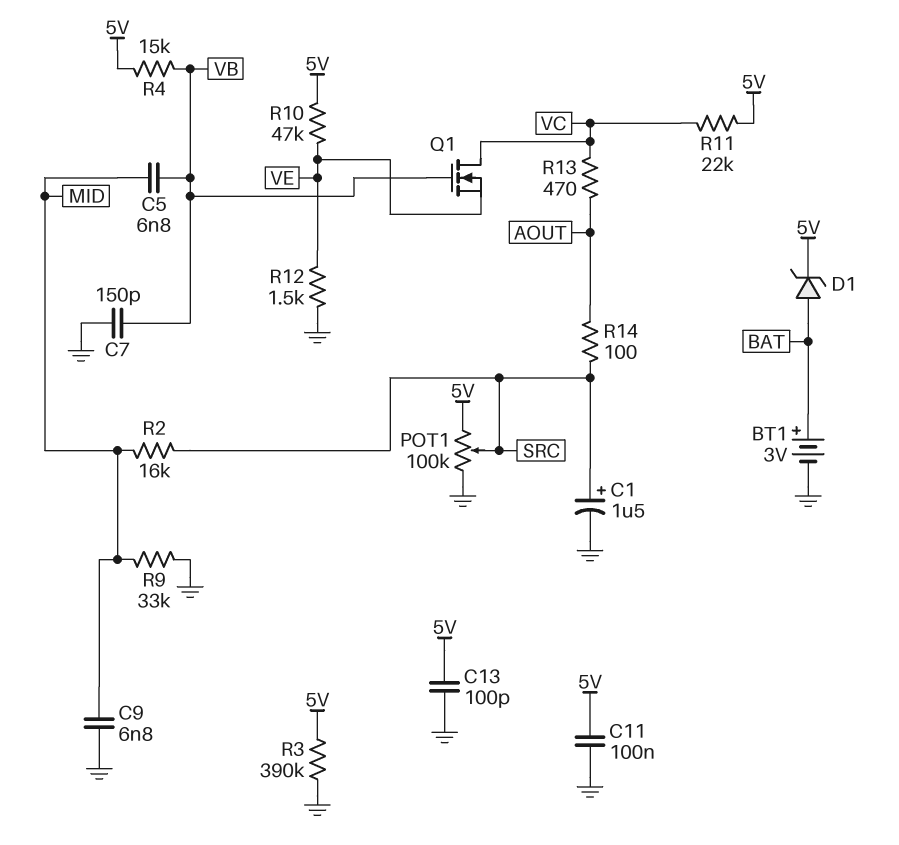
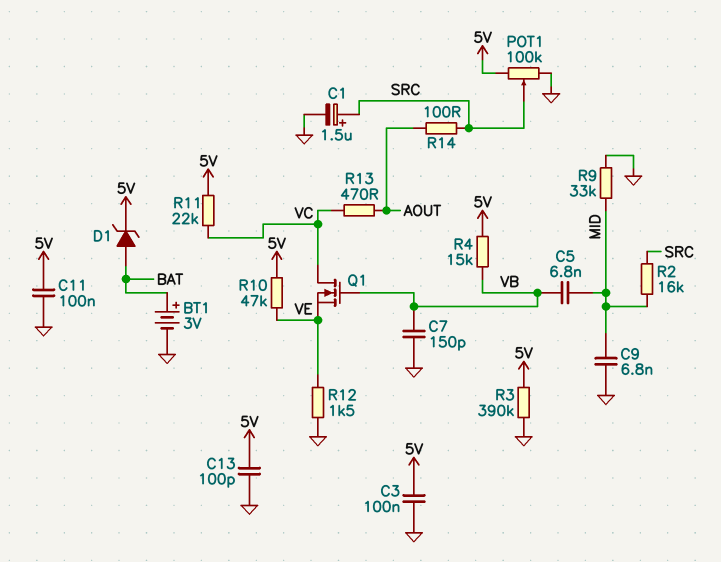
C3: none -> 100nF (5V, GND)

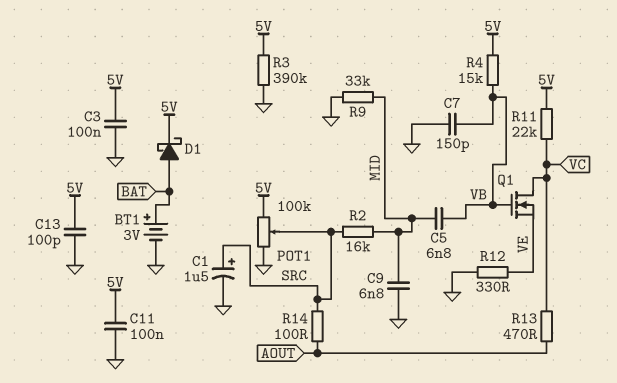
D1: zener (A BAT, K 5V) -> schottky (A BAT, K 5V)
R10: 47k (5V, VE) -> none
R12: 1.5k (GND, VE) -> 330 (GND, VE)

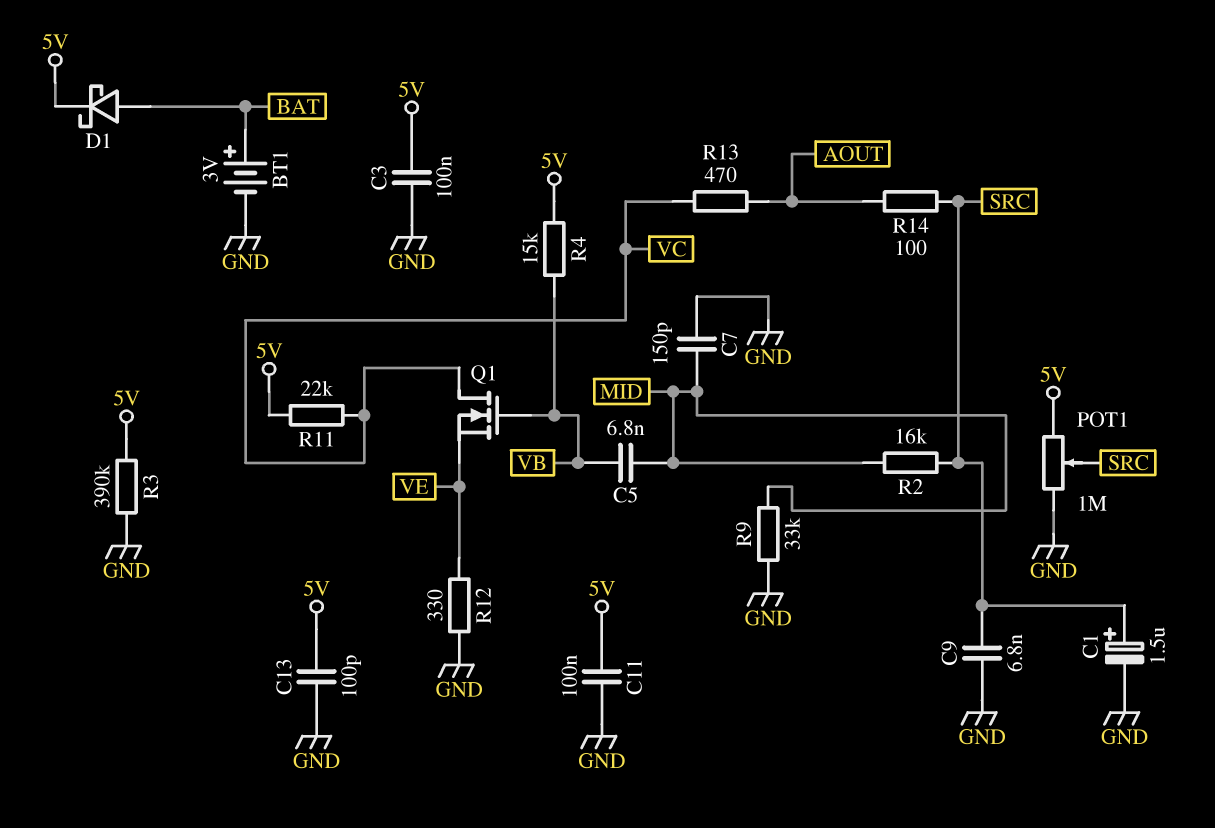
C7: 150pF (GND, VB) -> 150pF (GND, MID)
C9: 6.8nF (GND, MID) -> 6.8nF (GND, SRC)
POT1: 100k (5V, GND, wiper SRC) -> 1M (5V, GND, wiper SRC)

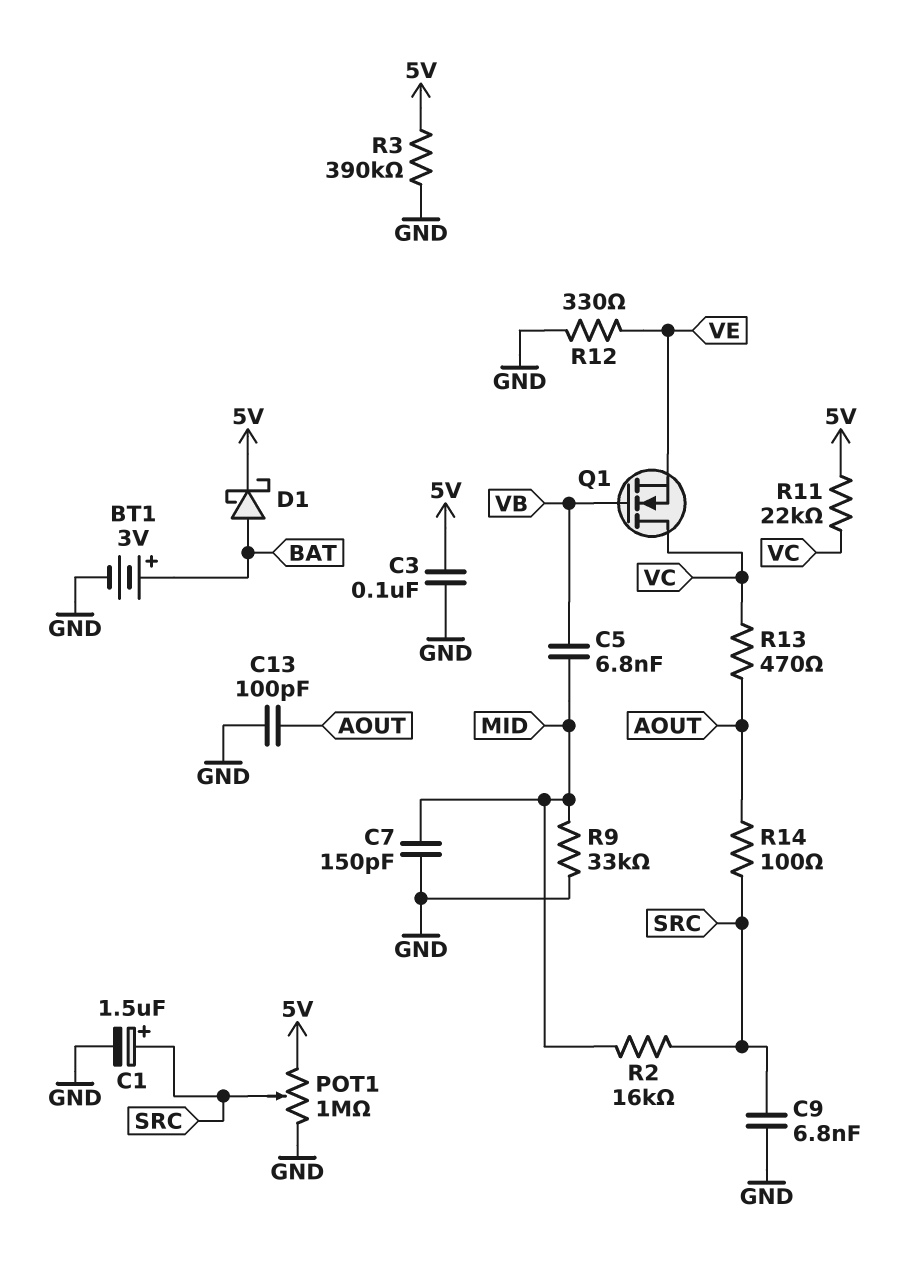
C11: 100nF (5V, GND) -> none
C13: 100pF (5V, GND) -> 100pF (AOUT, GND)
R4: 15k (5V, VB) -> none

